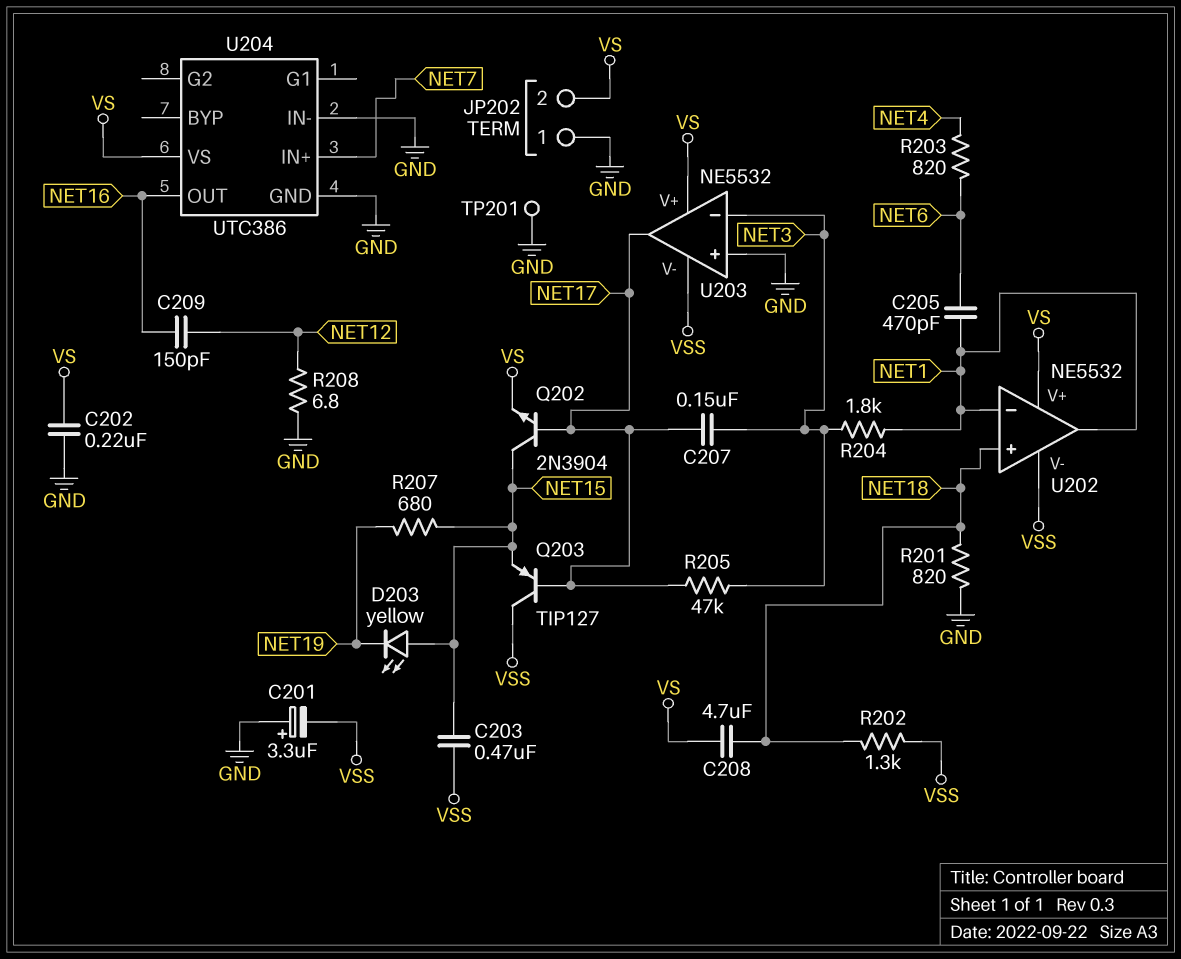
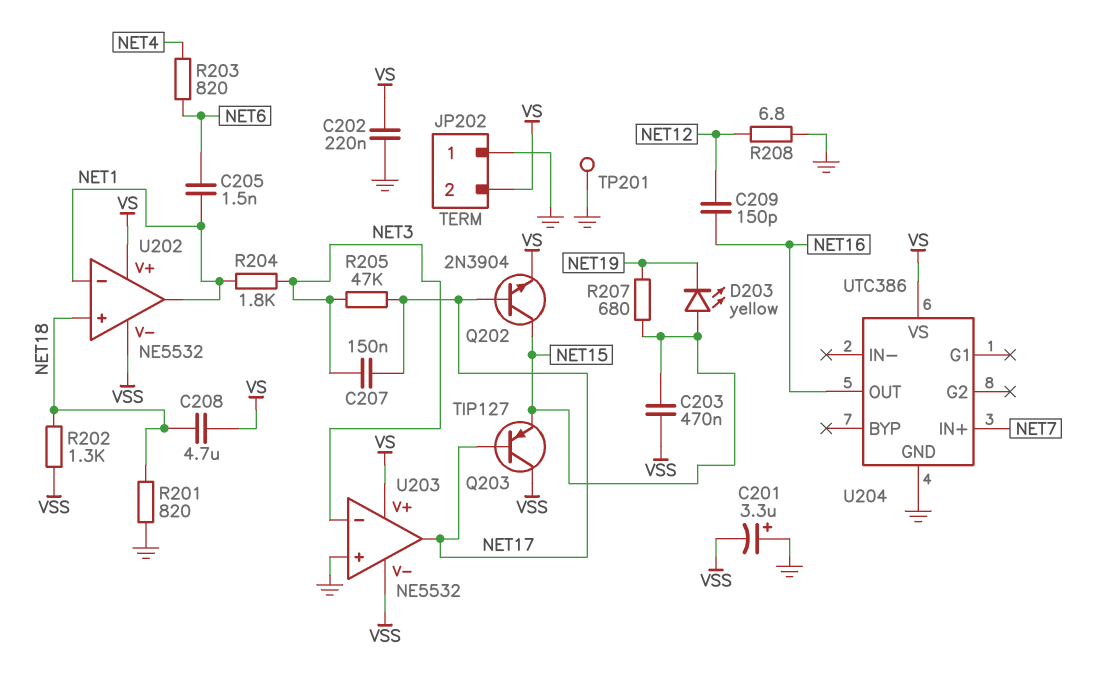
C205: 470pF (NET1, NET6) -> 1.5nF (NET1, NET6)
U204 pin IN-: GND -> none

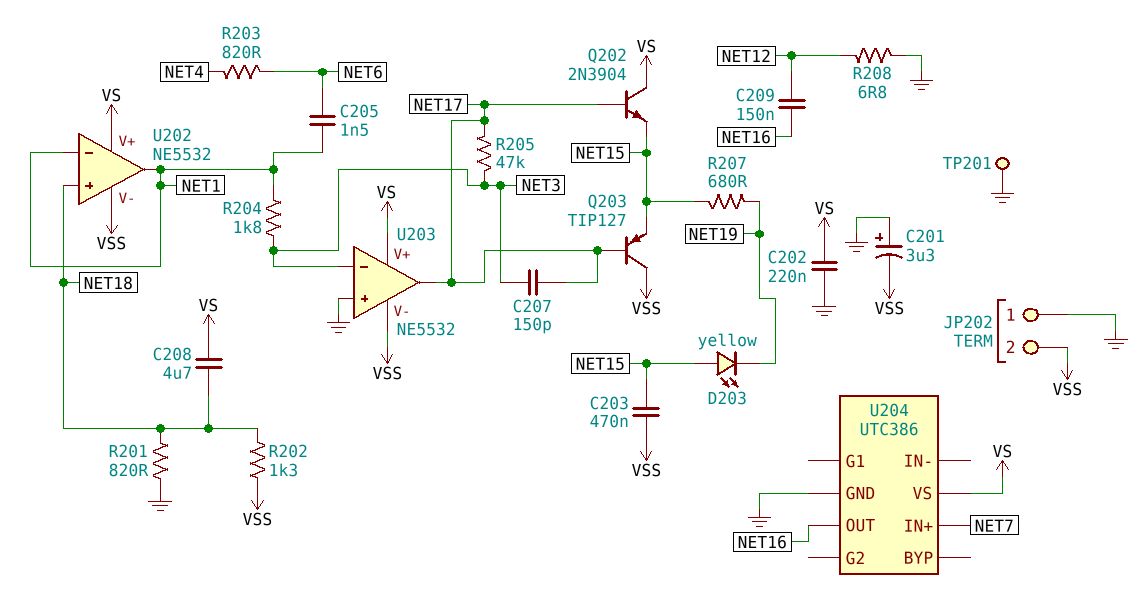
C207: 150nF (NET3, NET17) -> 150pF (NET3, NET17)
C209: 150pF (NET12, NET16) -> 150nF (NET12, NET16)
JP202 pin 2: VS -> VSS
Q202: NPN 2N3904 (B NET17, C NET15, E VS) -> NPN 2N3904 (B NET17, C VS, E NET15)

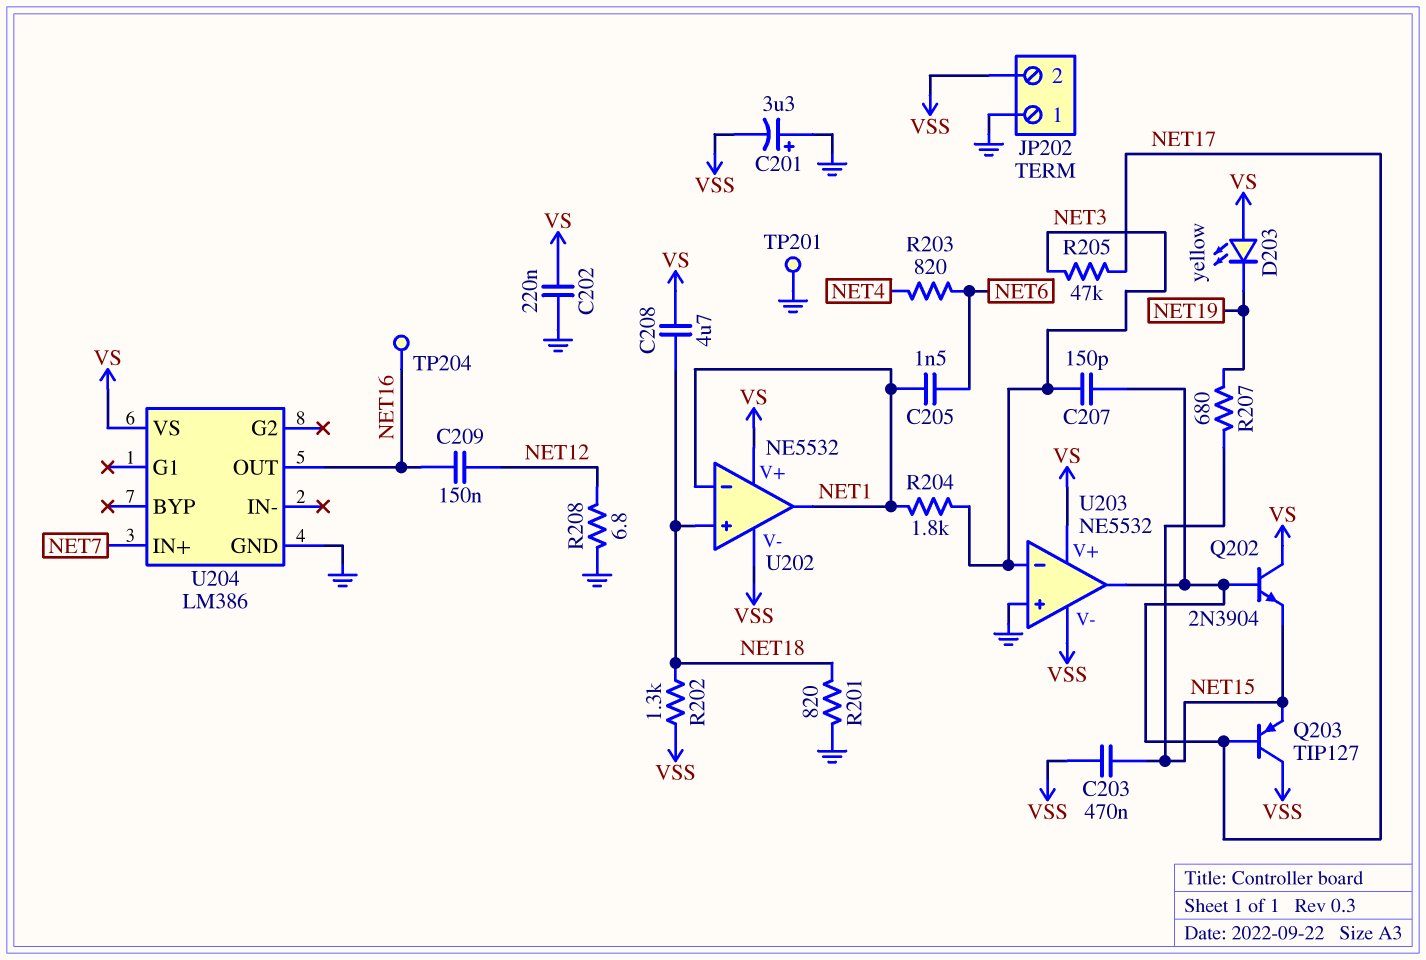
D203: LED yellow (A NET15, K NET19) -> LED yellow (A VS, K NET19)
TP204: none -> test point (NET16)
U204: UTC386 -> LM386

